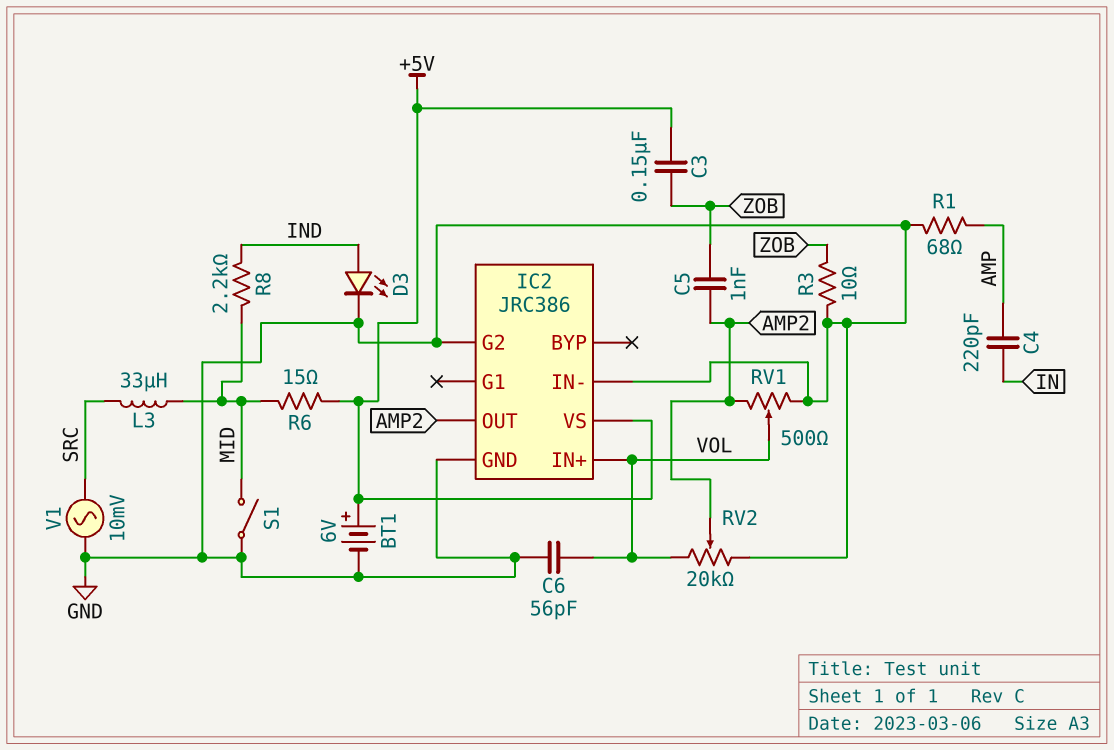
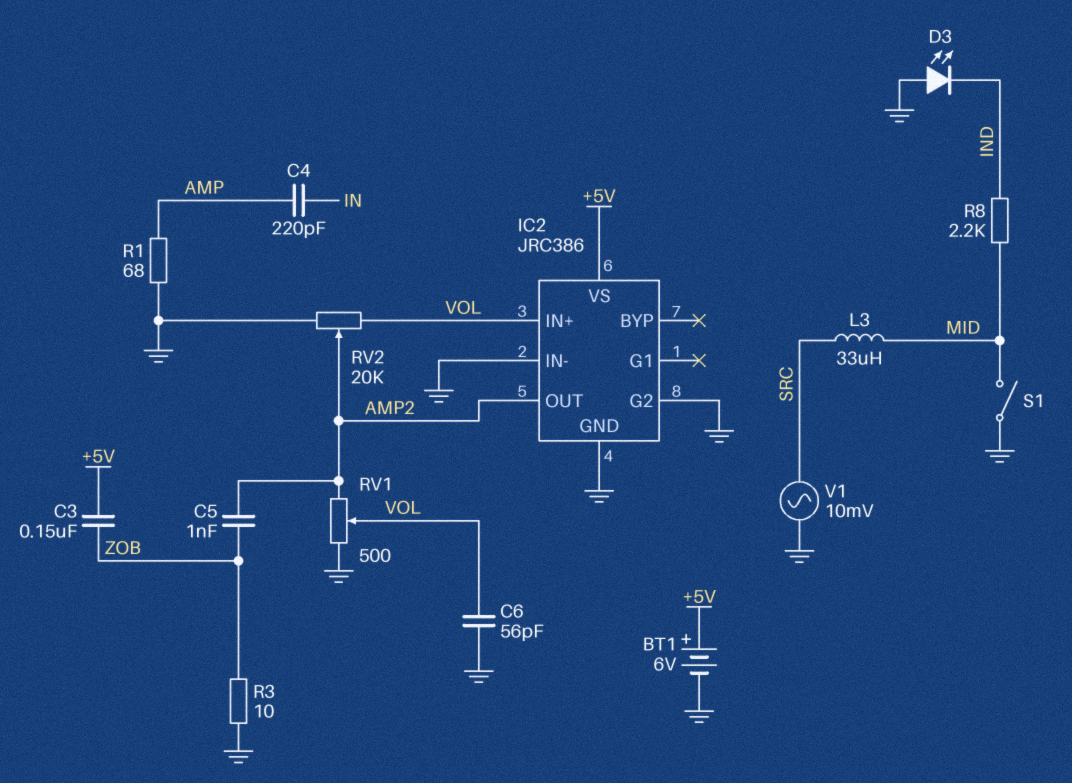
D3: LED (A IND, K GND) -> LED (A GND, K IND)
R6: 15 (+5V, MID) -> none

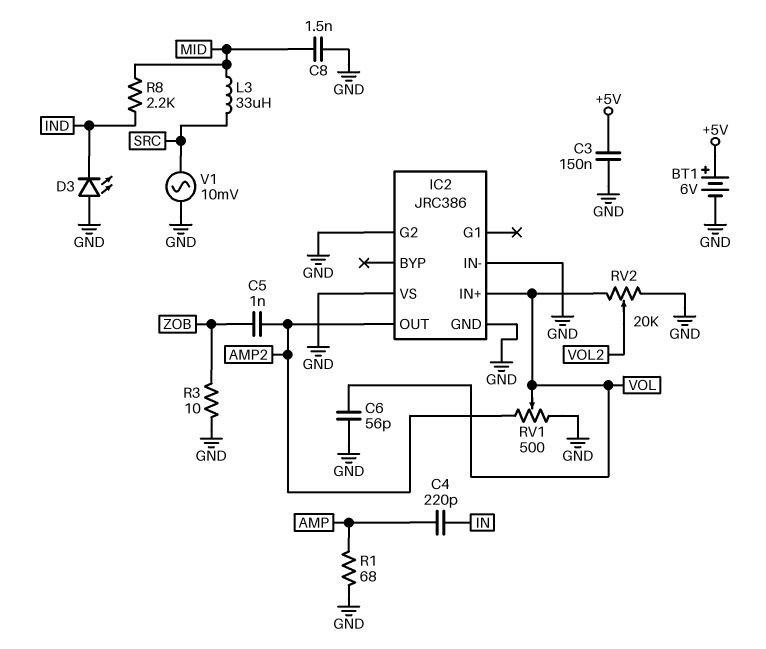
C3: 150nF (+5V, ZOB) -> 150nF (+5V, GND)
C8: none -> 1.5nF (GND, MID)
IC2 pin VS: +5V -> GND
RV2: 20k (GND, VOL, wiper AMP2) -> 20k (GND, VOL, wiper VOL2)
S1: switch (GND, MID) -> none

